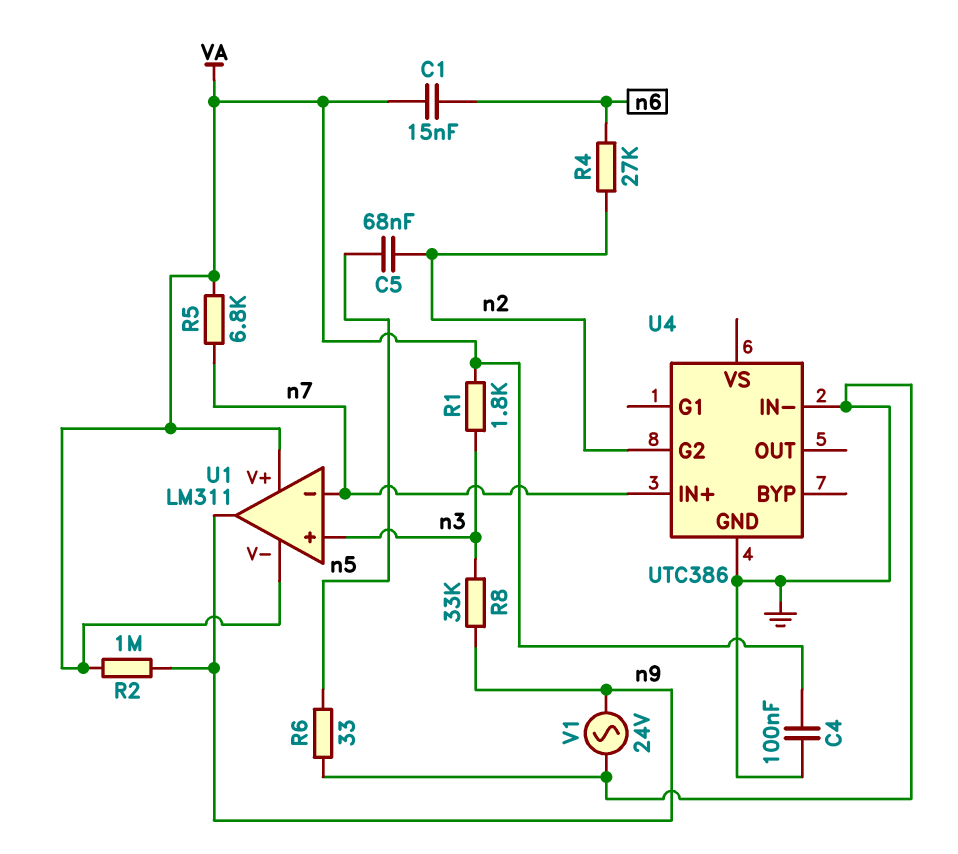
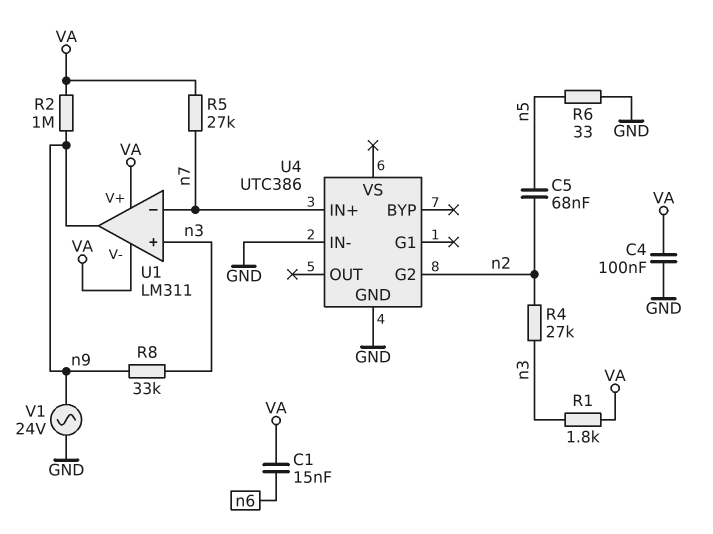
R4: 27k (n2, n6) -> 27k (n2, n3)
R5: 6.8k (VA, n7) -> 27k (VA, n7)

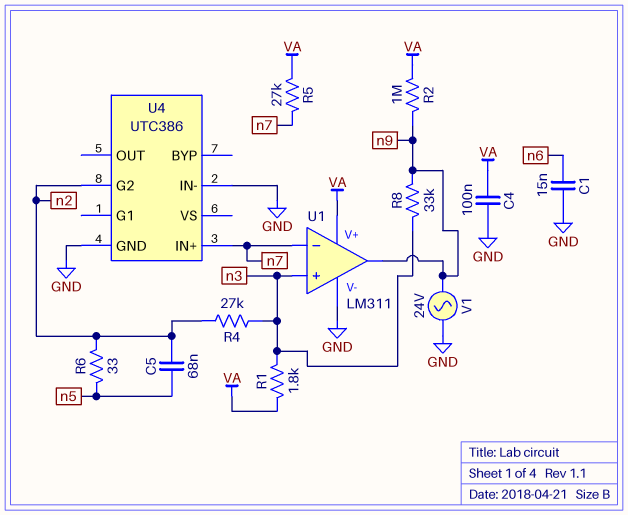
C1: 15nF (VA, n6) -> 15nF (GND, n6)
R6: 33 (GND, n5) -> 33 (n2, n5)
U1 pin V-: VA -> GND

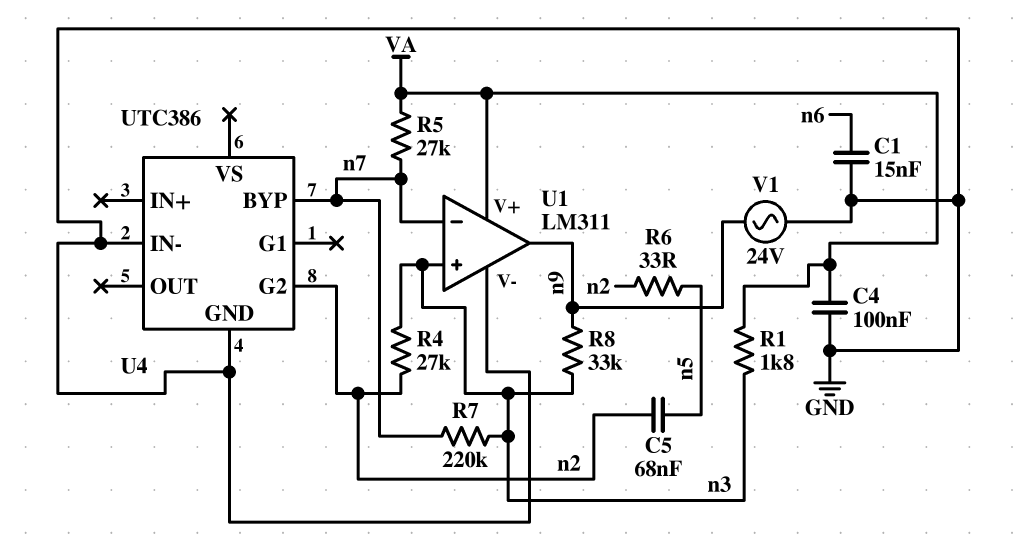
R2: 1M (VA, n9) -> none
R7: none -> 220k (n3, n7)
U4 pin BYP: none -> n7
U4 pin IN+: n7 -> none

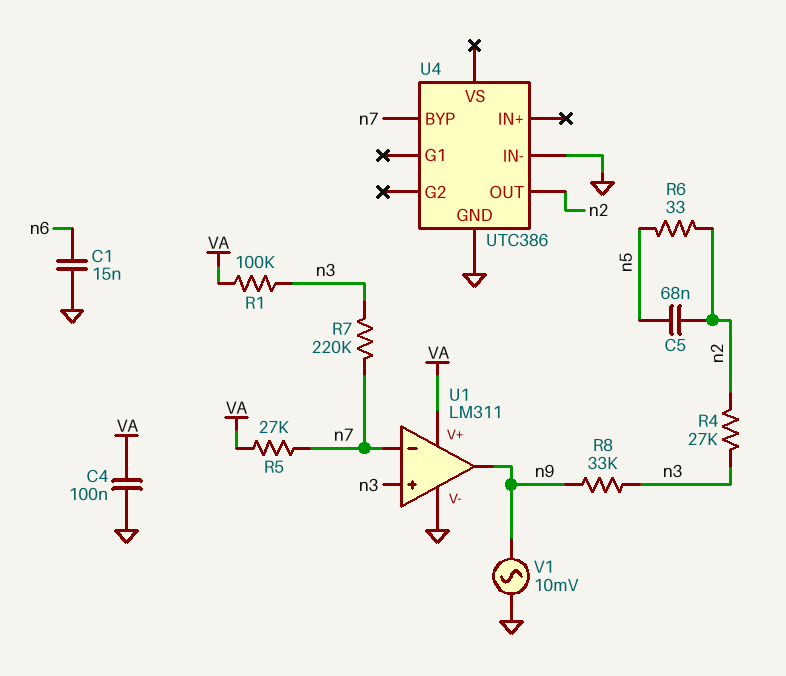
R1: 1.8k (VA, n3) -> 100k (VA, n3)
U4 pin G2: n2 -> none
U4 pin OUT: none -> n2
V1: AC 24V (GND, n9) -> AC 10mV (GND, n9)

